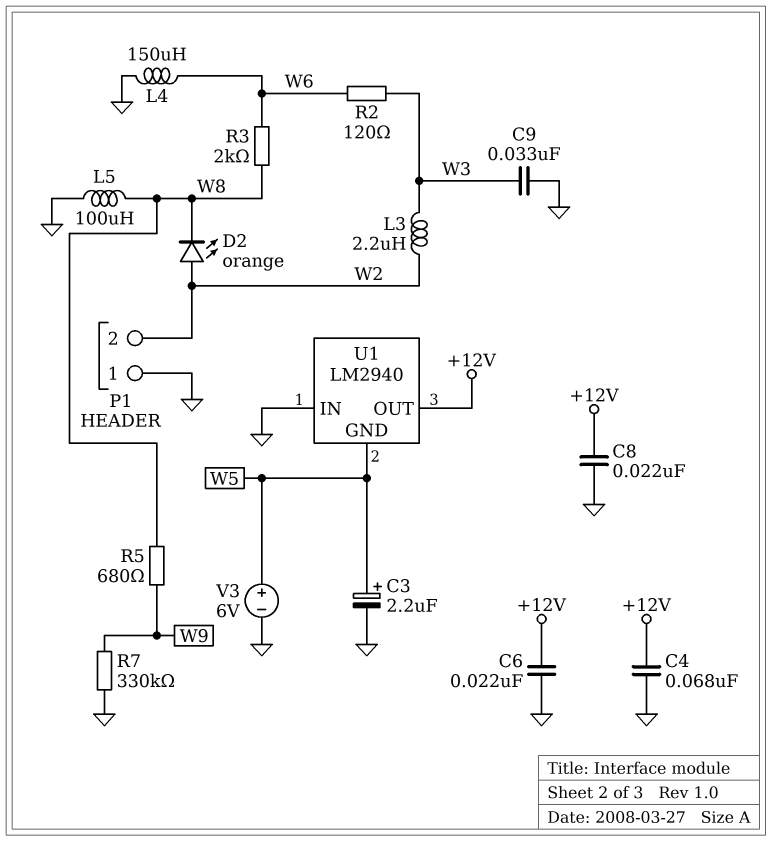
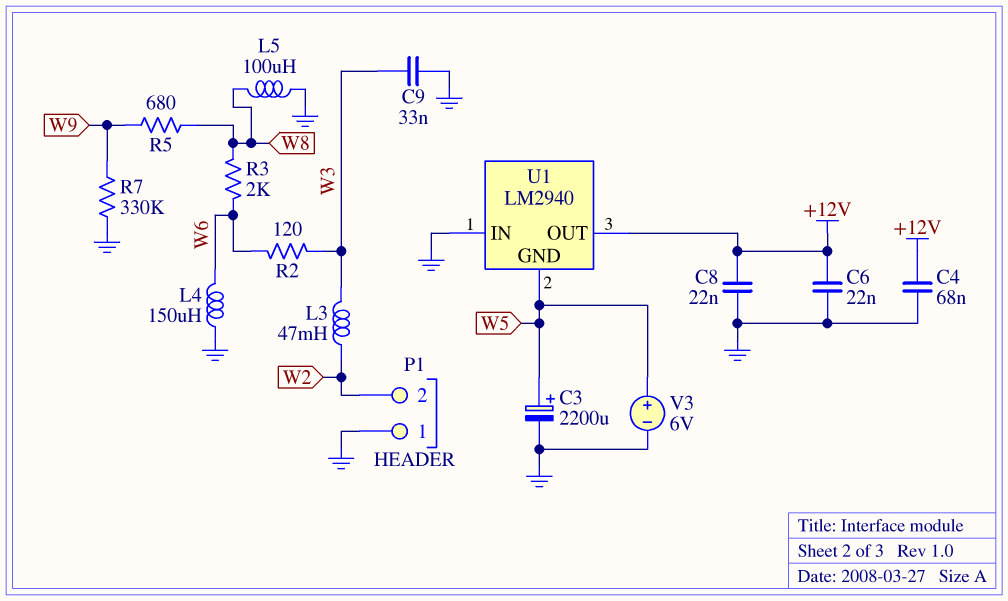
C3: 2.2uF (plus W5, minus GND) -> 2200uF (plus W5, minus GND)
D2: LED orange (A W2, K W8) -> none
L3: 2.2uH (W2, W3) -> 47mH (W2, W3)

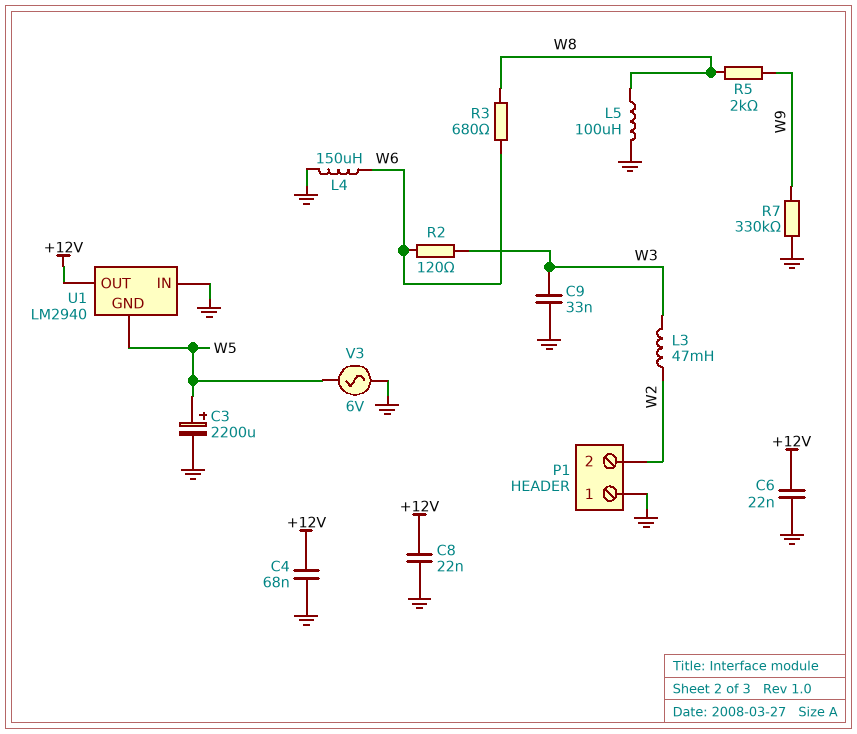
R3: 2k (W6, W8) -> 680 (W6, W8)
R5: 680 (W8, W9) -> 2k (W8, W9)
V3: 6V (plus W5, minus GND) -> AC 6V (GND, W5)

